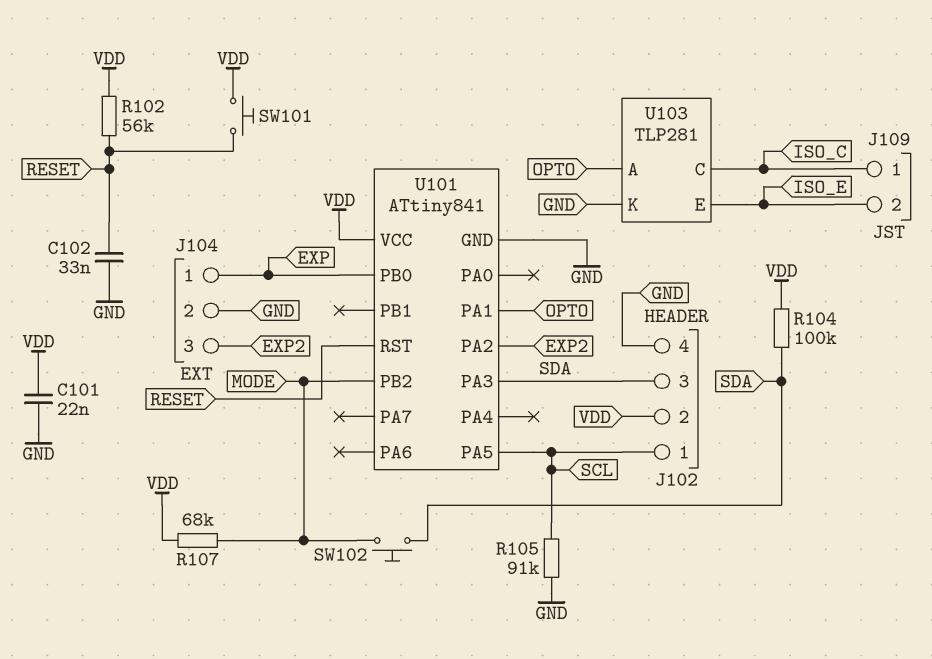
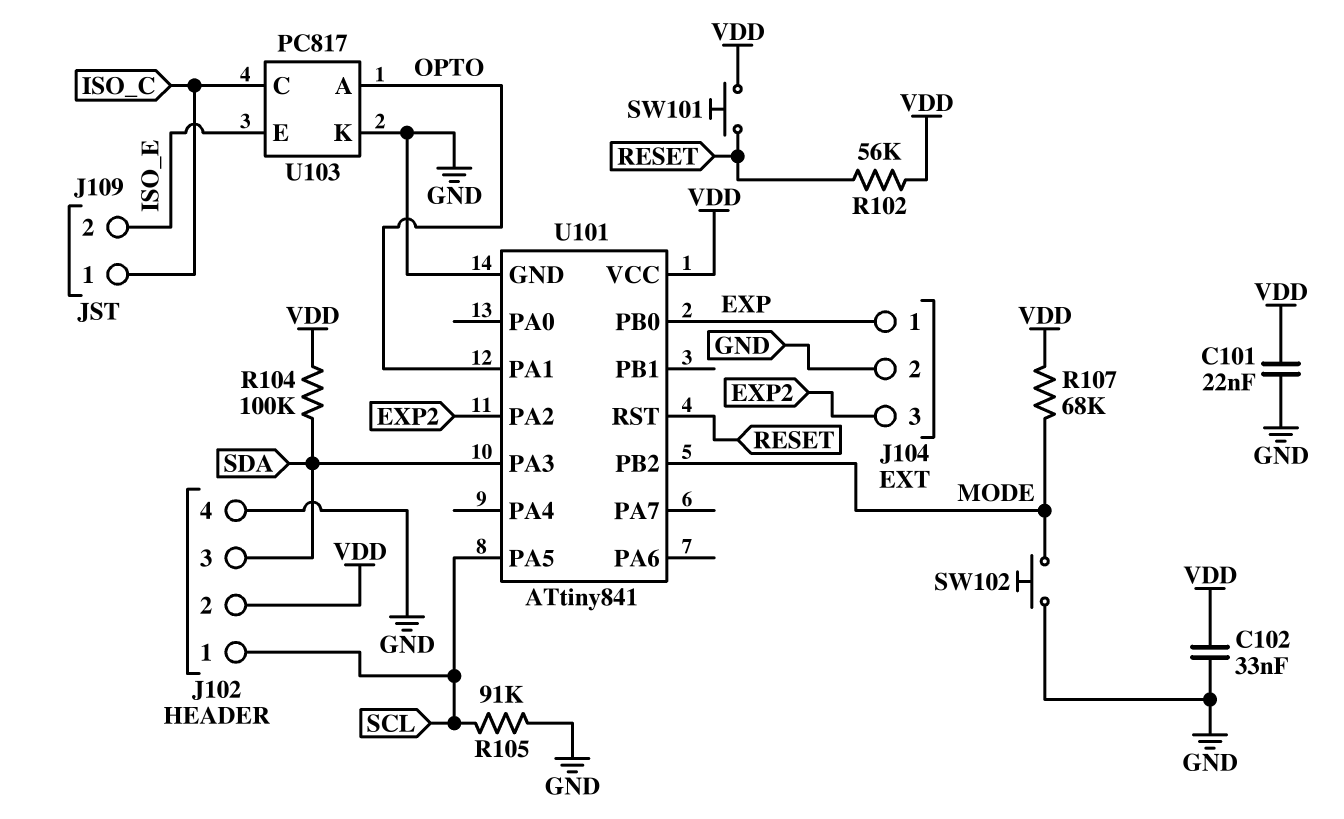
C102: 33nF (GND, RESET) -> 33nF (GND, VDD)
SW102: button (MODE, SDA) -> button (GND, MODE)
U103: TLP281 -> PC817

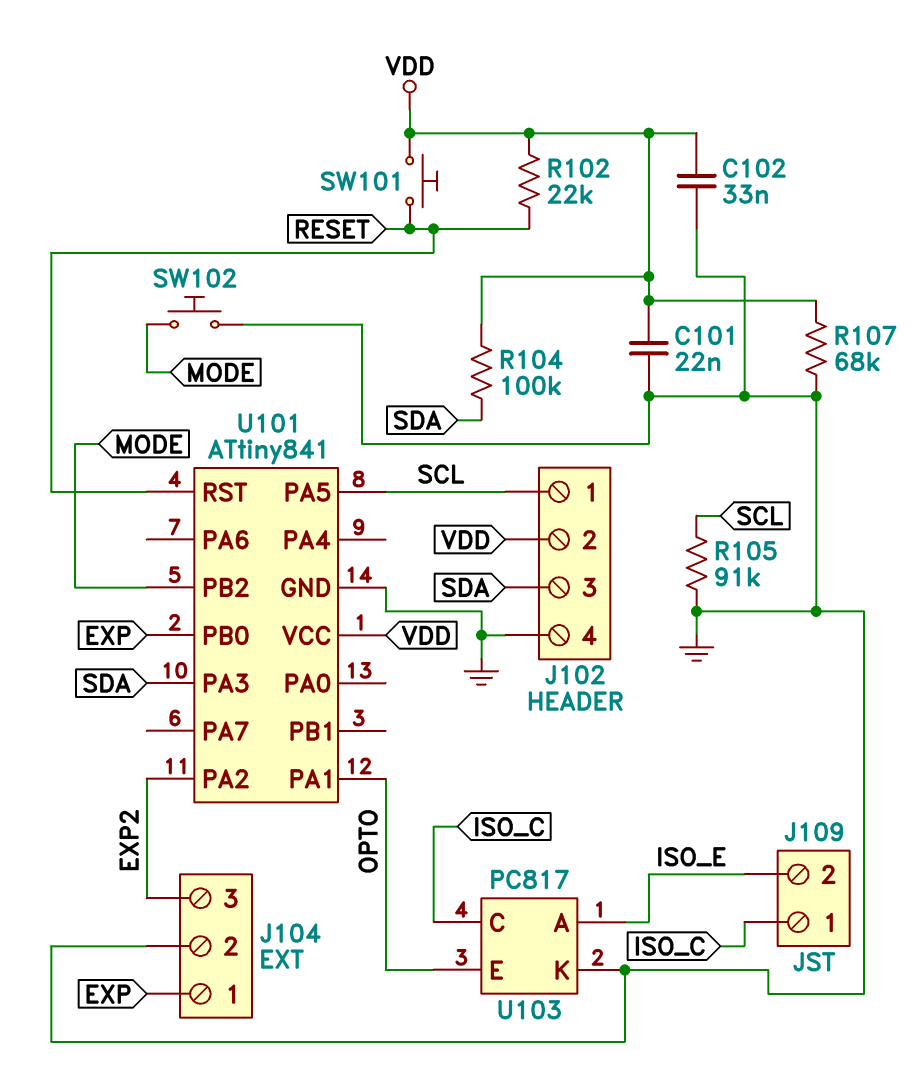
R102: 56k (RESET, VDD) -> 22k (RESET, VDD)
R107: 68k (MODE, VDD) -> 68k (GND, VDD)
U103 pin A: OPTO -> ISO_E
U103 pin E: ISO_E -> OPTO

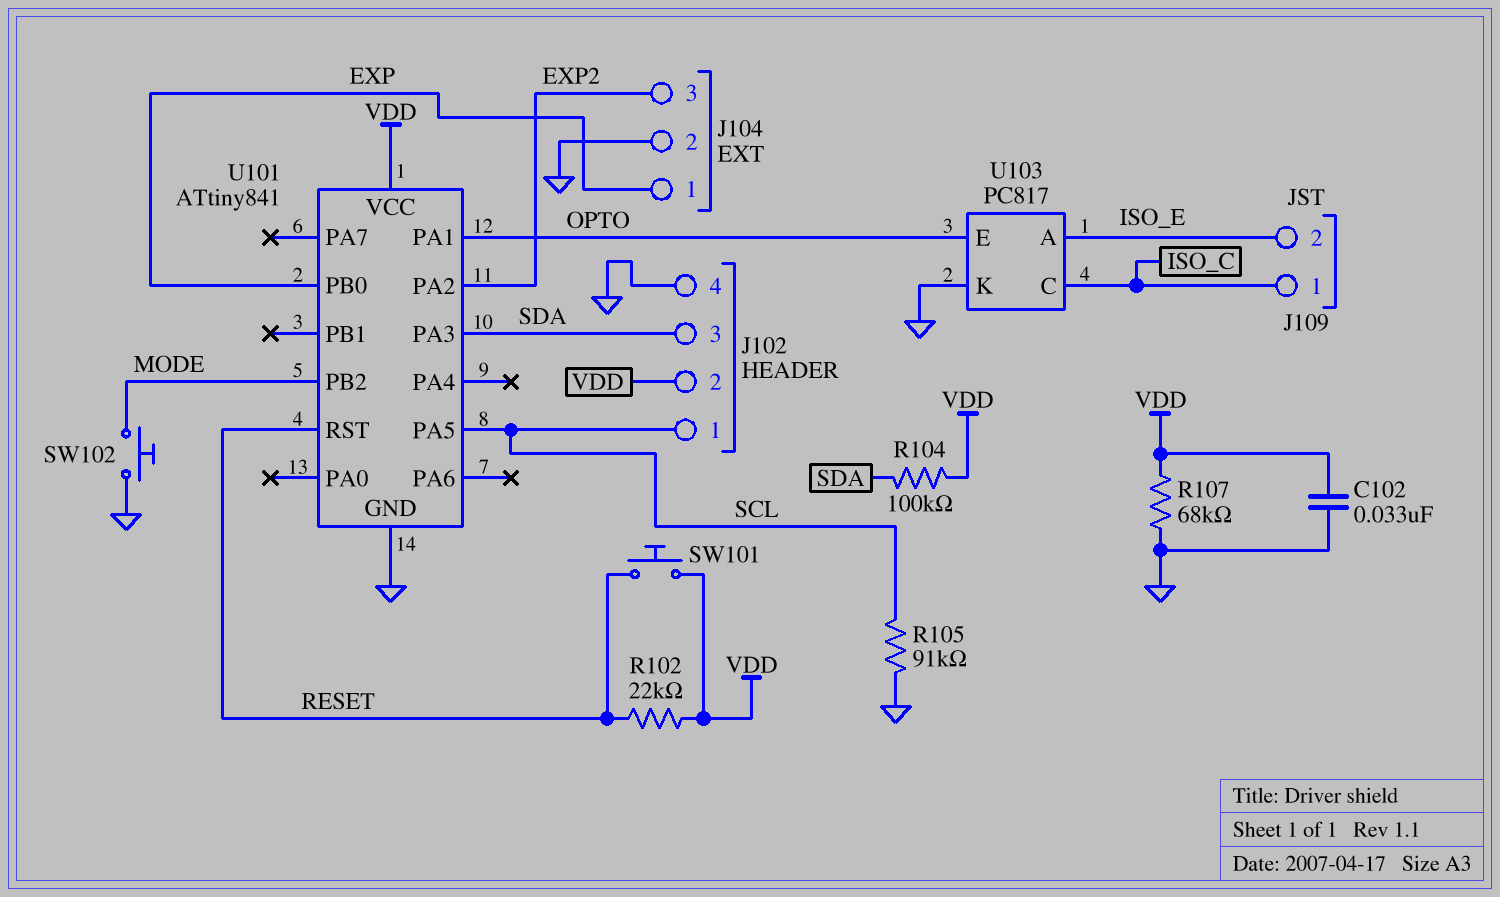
C101: 22nF (GND, VDD) -> none

